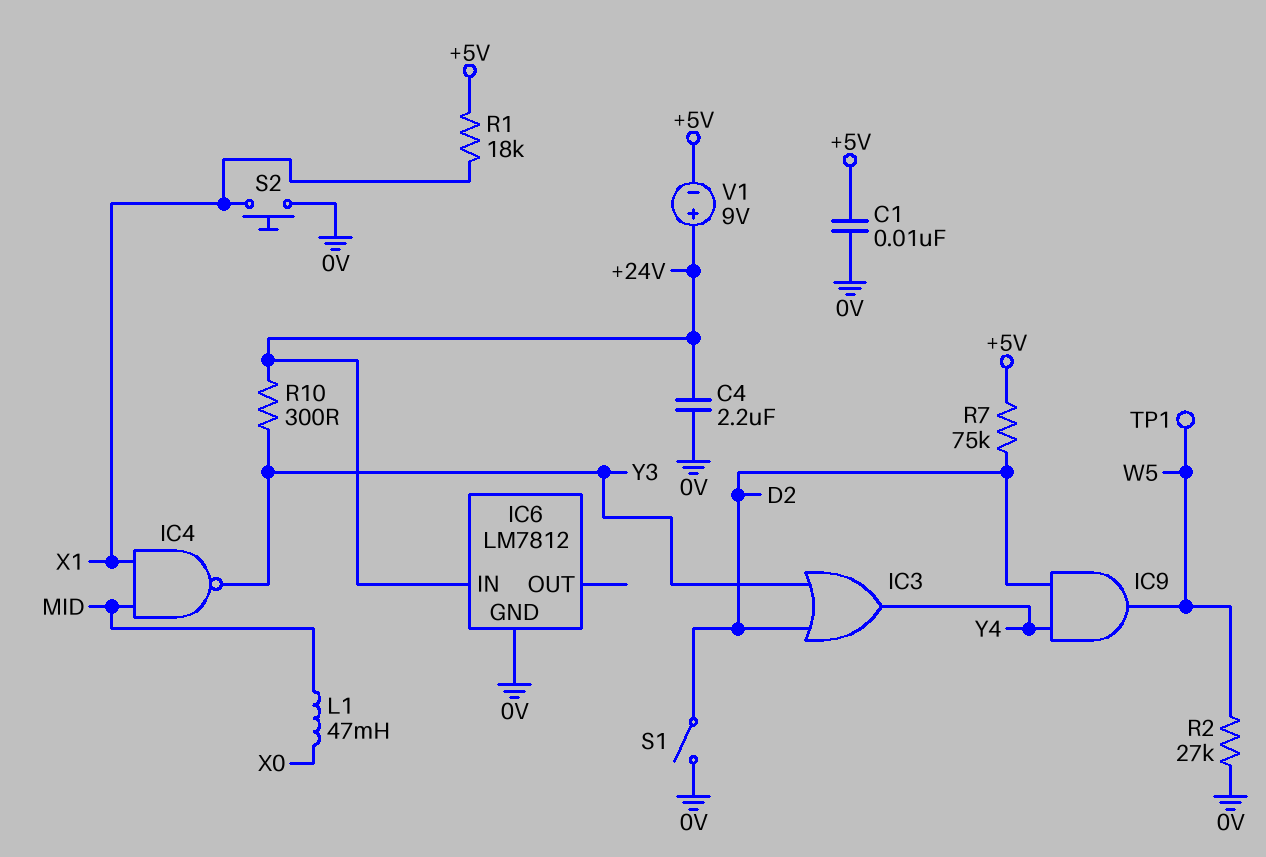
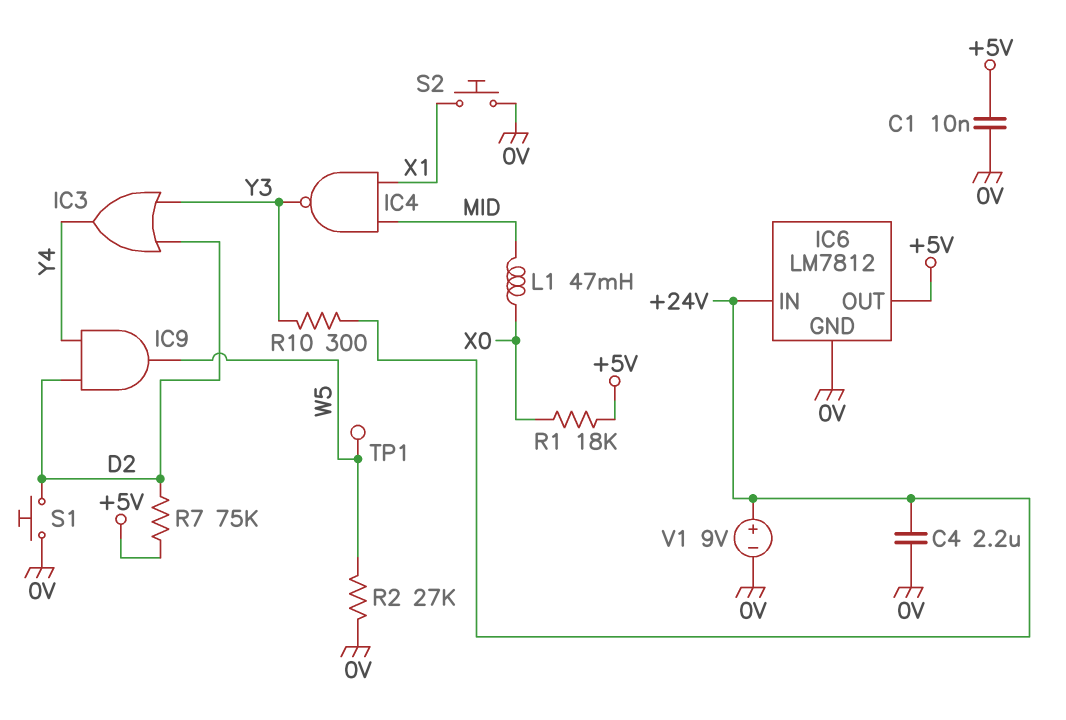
IC6 pin OUT: none -> +5V
R1: 18k (+5V, X1) -> 18k (+5V, X0)
S1: switch (0V, D2) -> button (0V, D2)
V1: 9V (plus +24V, minus +5V) -> 9V (plus +24V, minus 0V)

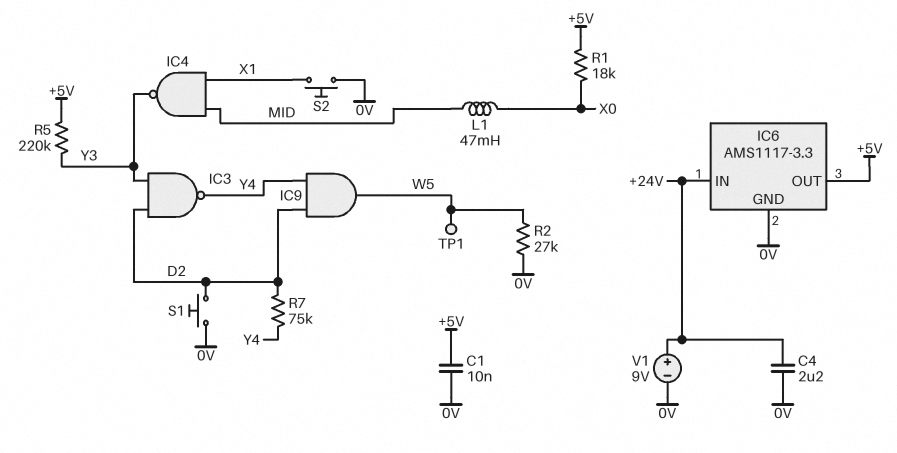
IC3: OR (in D2, in Y3, out Y4) -> NAND (in D2, in Y3, out Y4)
IC6: LM7812 -> AMS1117-3.3
R5: none -> 220k (+5V, Y3)
R7: 75k (+5V, D2) -> 75k (D2, Y4)
R10: 300 (+24V, Y3) -> none

